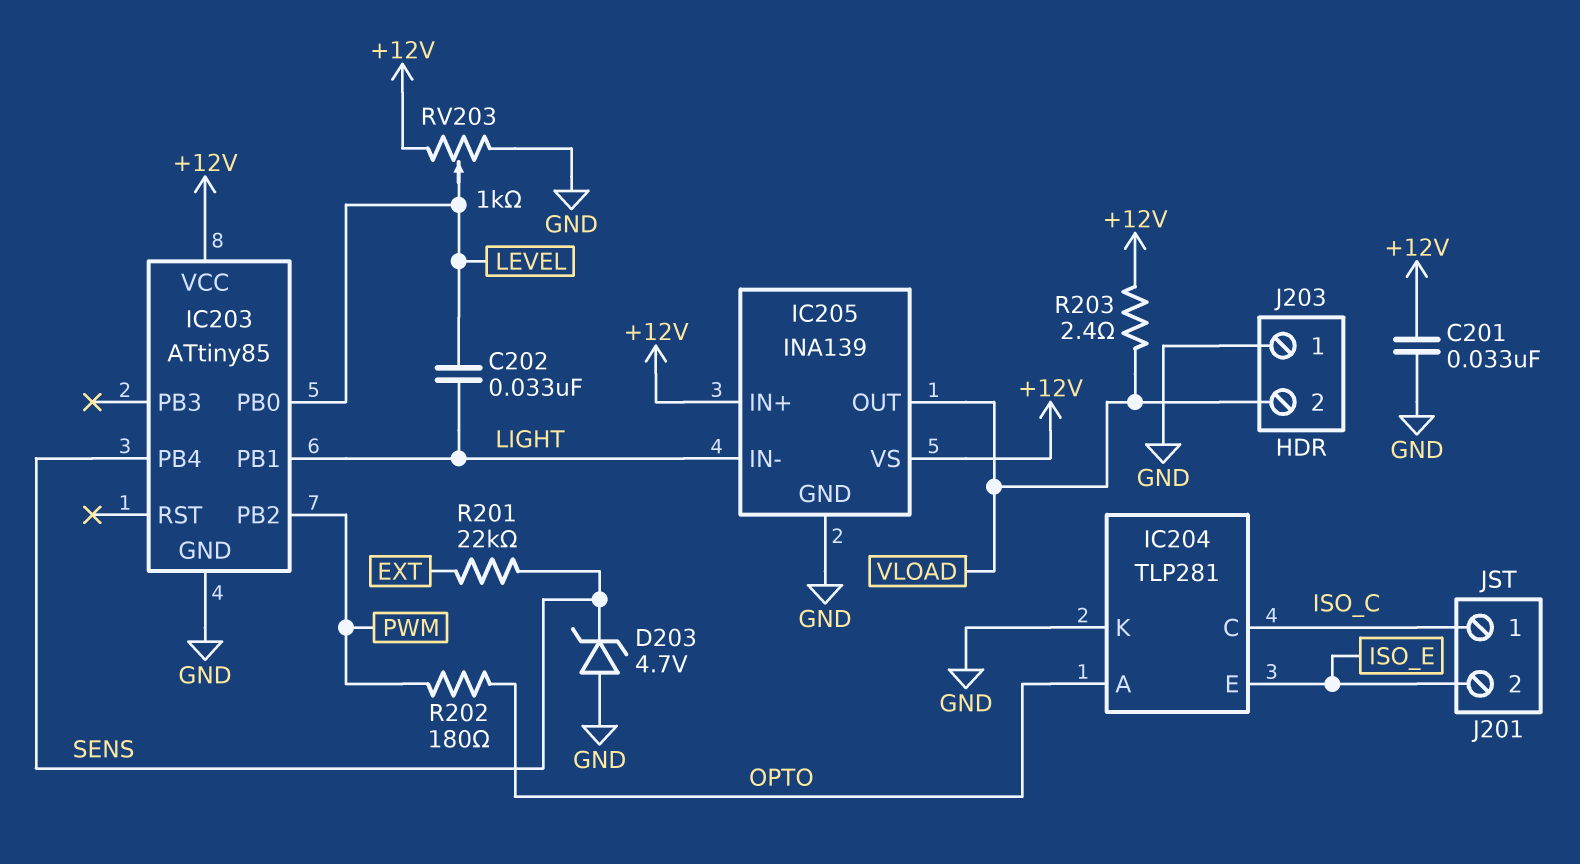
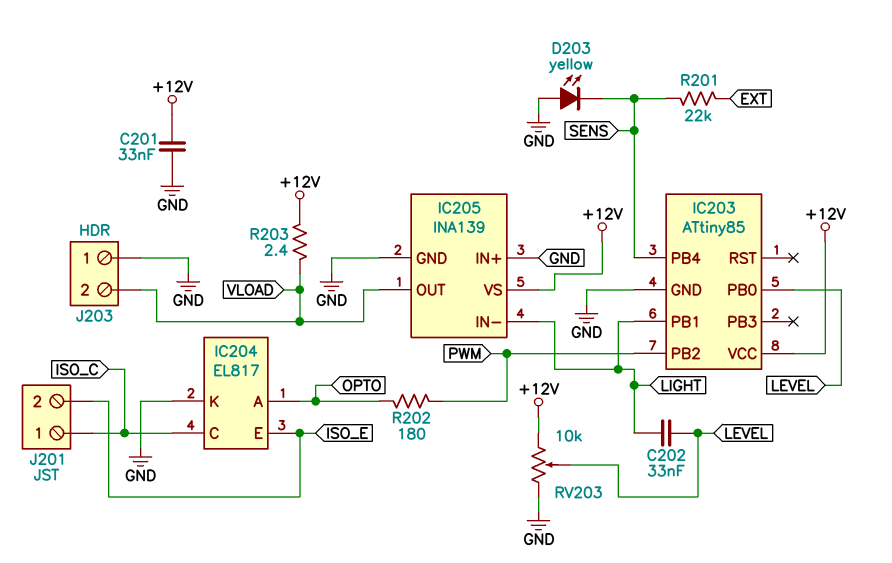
D203: zener 4.7V (A GND, K SENS) -> LED yellow (A GND, K SENS)
IC204: TLP281 -> EL817
IC205 pin IN+: +12V -> GND
RV203: 1k (+12V, GND, wiper LEVEL) -> 10k (+12V, GND, wiper LEVEL)

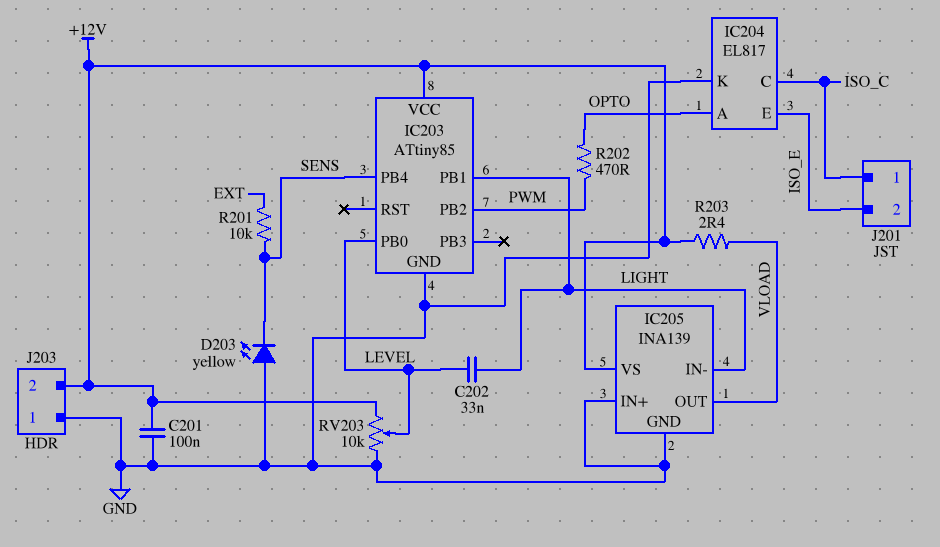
C201: 33nF (+12V, GND) -> 100nF (+12V, GND)
J203 pin 2: VLOAD -> +12V
R201: 22k (EXT, SENS) -> 10k (EXT, SENS)
R202: 180 (OPTO, PWM) -> 470 (OPTO, PWM)

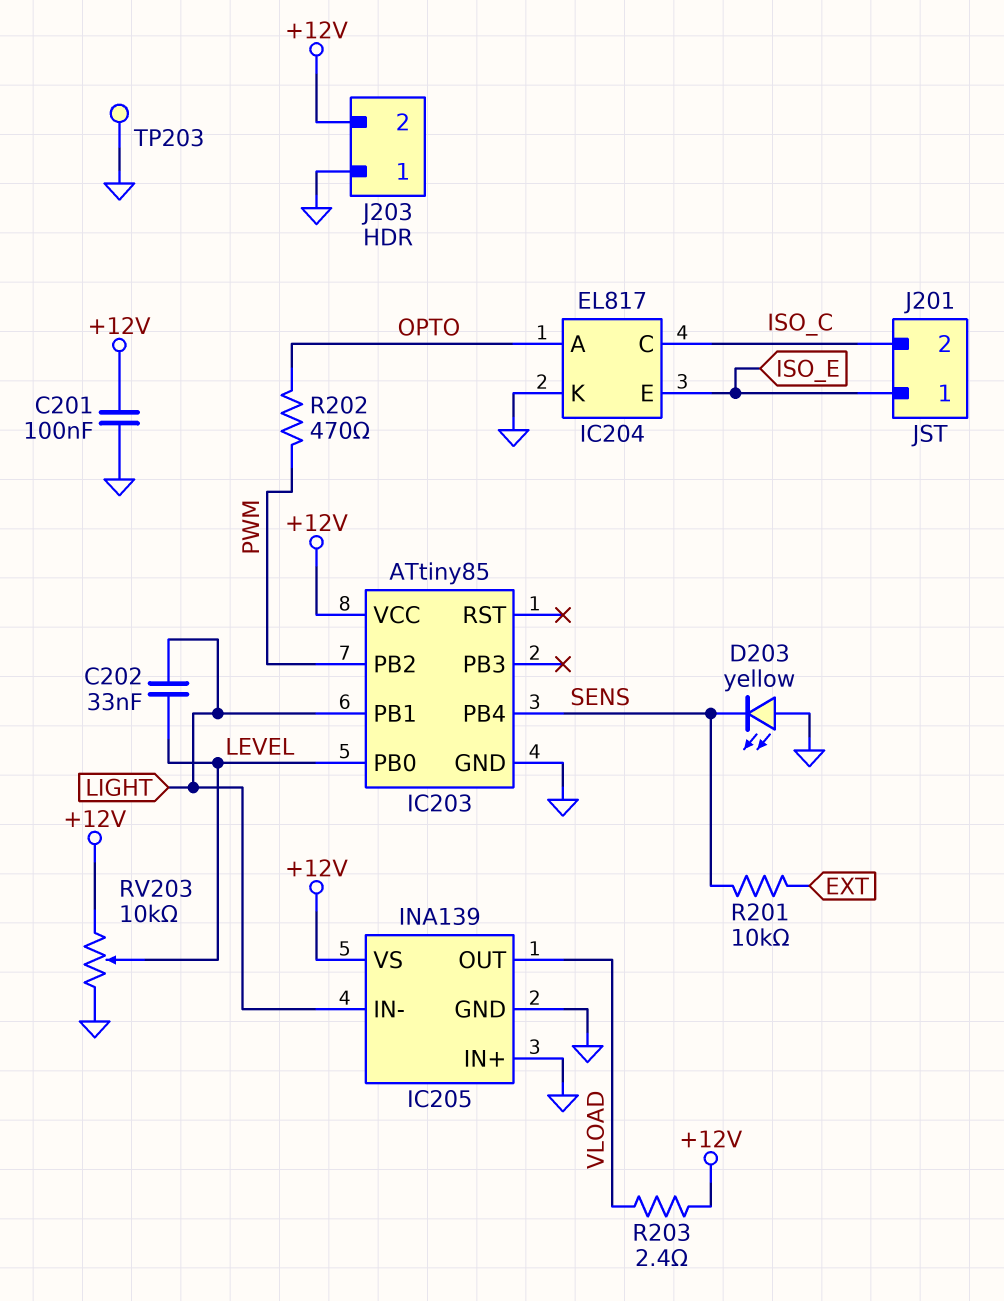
J201 pin 1: ISO_C -> ISO_E
J201 pin 2: ISO_E -> ISO_C
TP203: none -> test point (GND)

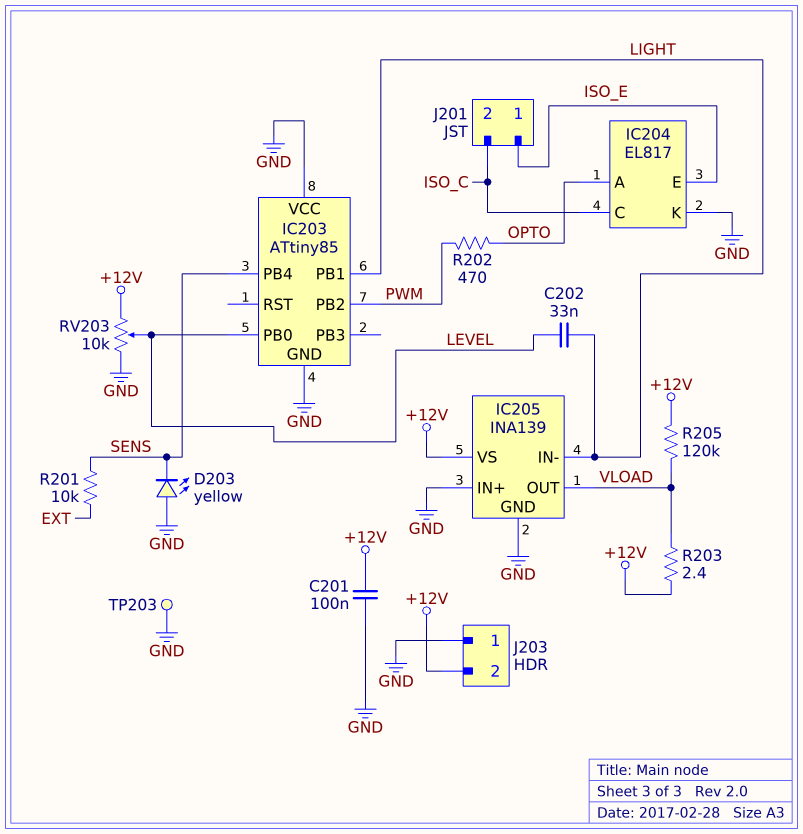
IC203 pin VCC: +12V -> GND
R205: none -> 120k (+12V, VLOAD)

